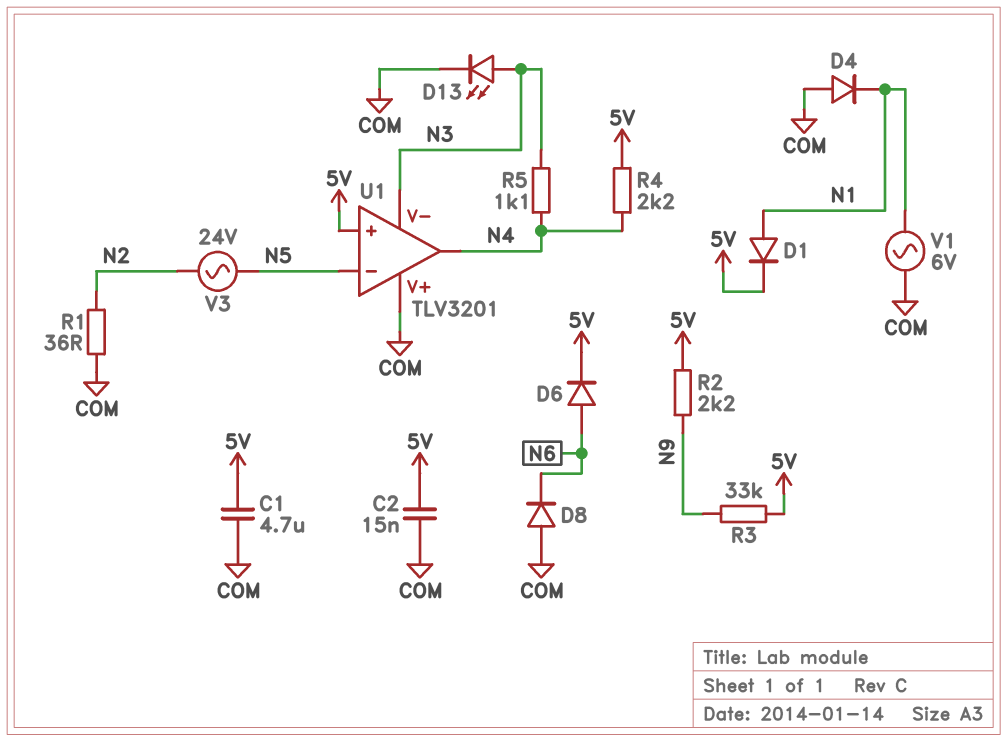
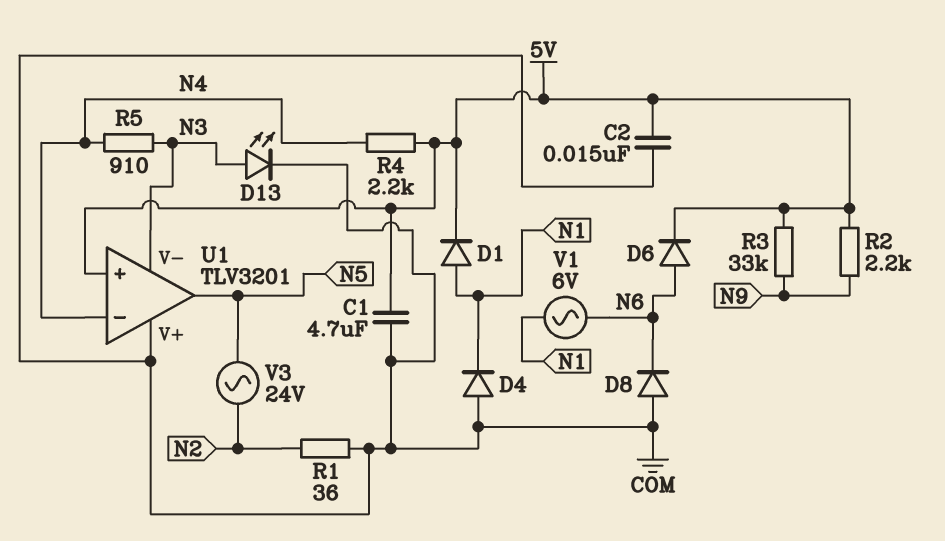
R5: 1.1k (N3, N4) -> 910 (N3, N4)
U1 pin in-: N5 -> N4
U1 pin out: N4 -> N5
V1: AC 6V (COM, N1) -> AC 6V (N1, N6)

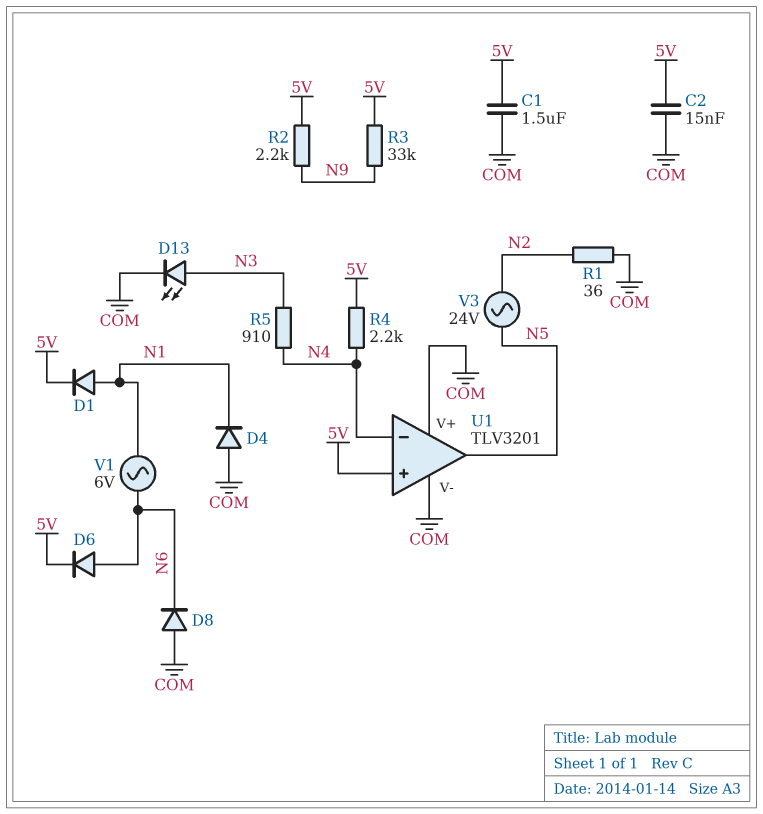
C1: 4.7uF (5V, COM) -> 1.5uF (5V, COM)
U1 pin V-: N3 -> COM

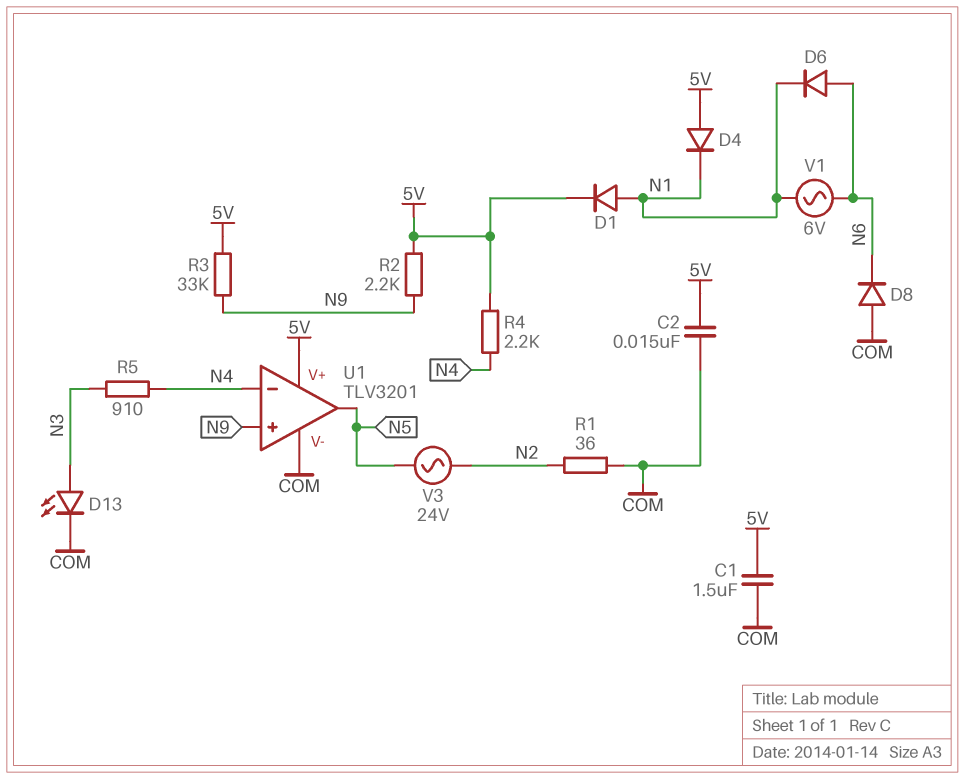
D4: diode (A COM, K N1) -> diode (A 5V, K N1)
D6: diode (A N6, K 5V) -> diode (A N6, K N1)
U1 pin V+: COM -> 5V
U1 pin in+: 5V -> N9

